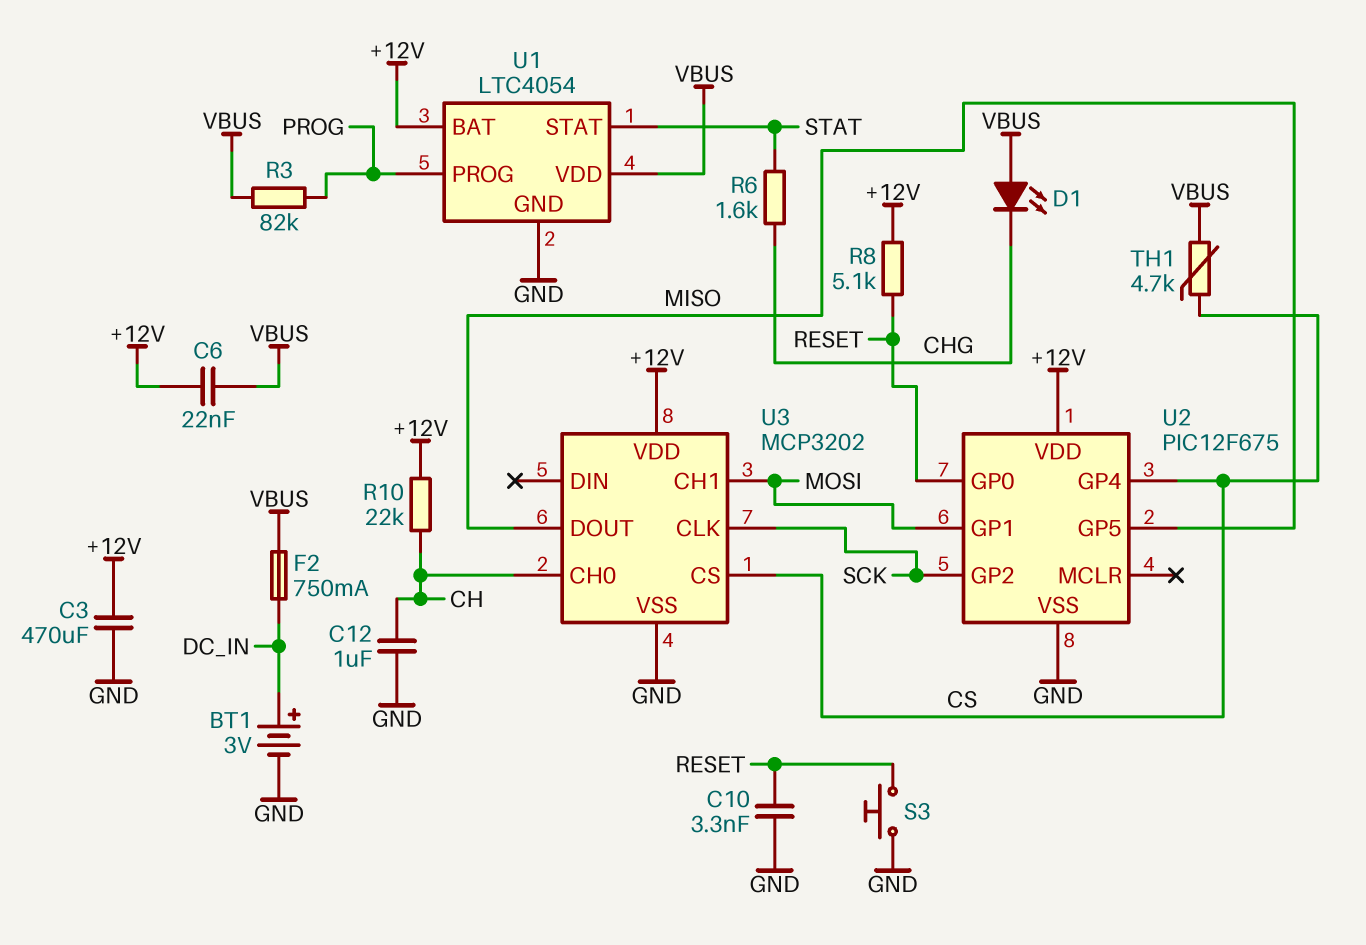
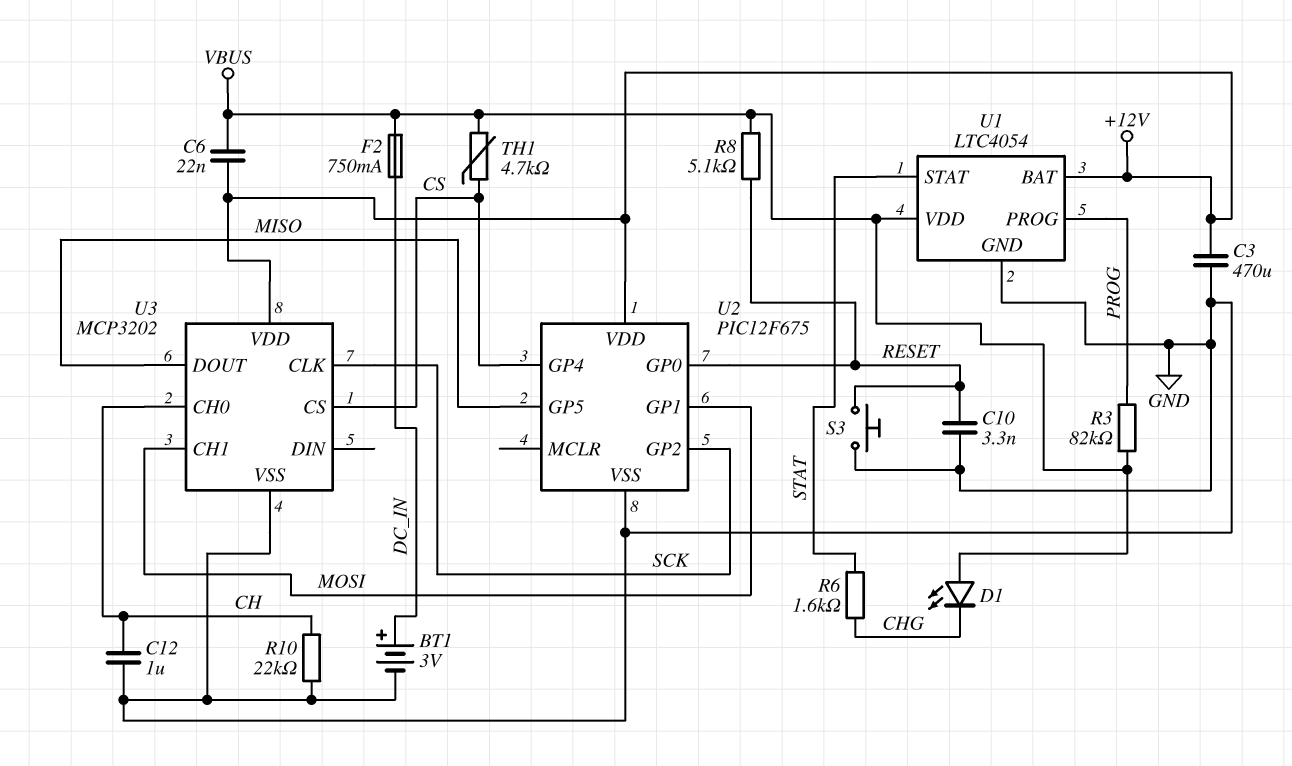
R8: 5.1k (+12V, RESET) -> 5.1k (RESET, VBUS)
R10: 22k (+12V, CH) -> 22k (CH, GND)

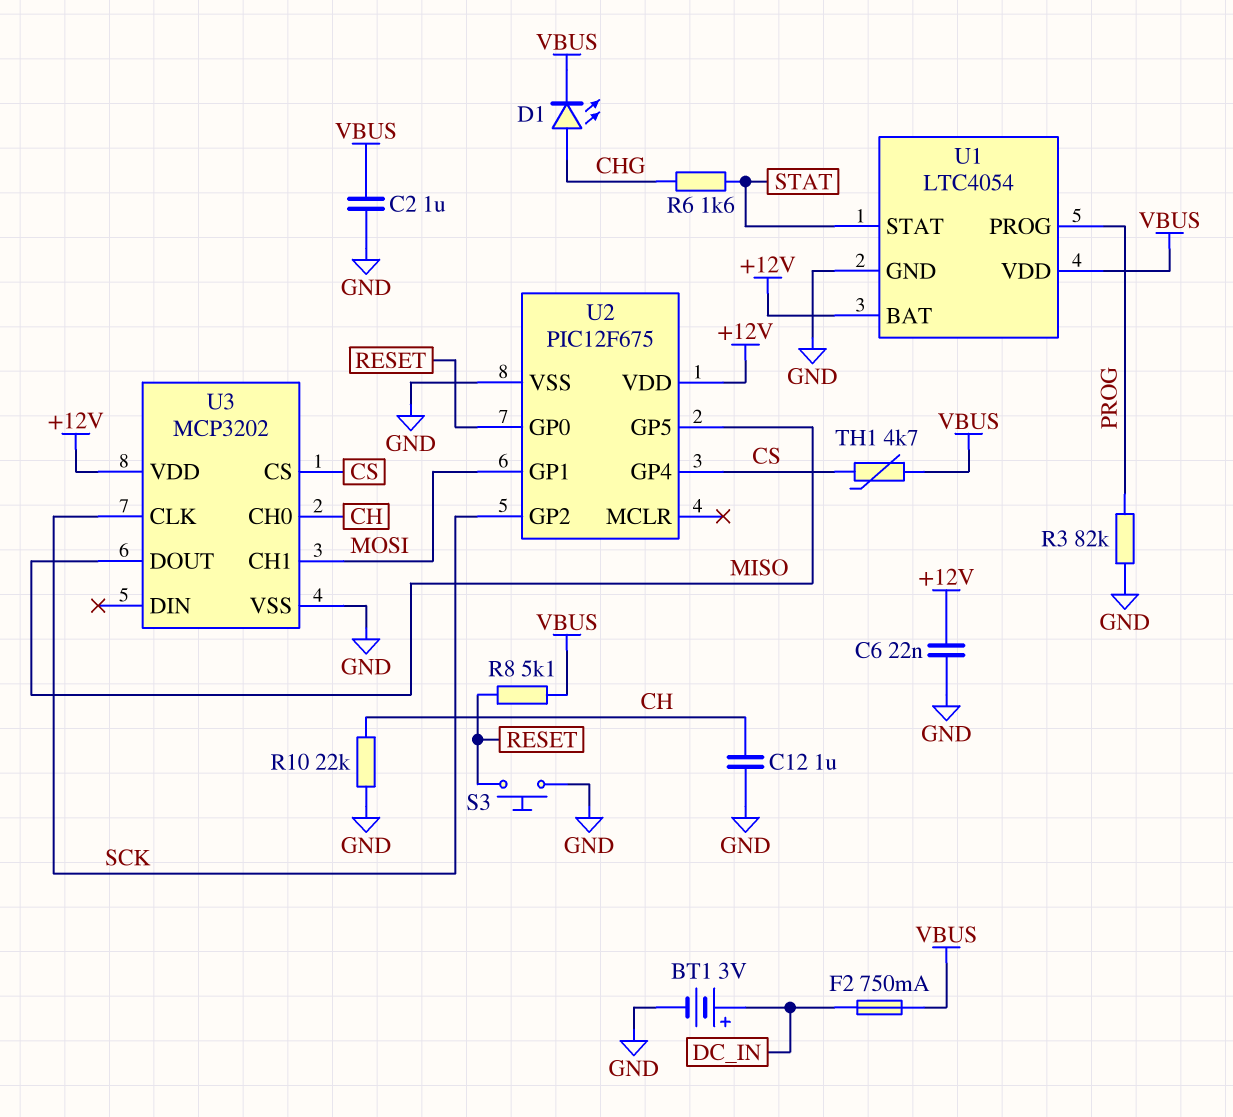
C2: none -> 1uF (GND, VBUS)
C3: 470uF (+12V, GND) -> none
C6: 22nF (+12V, VBUS) -> 22nF (+12V, GND)
C10: 3.3nF (GND, RESET) -> none
D1: LED (A VBUS, K CHG) -> LED (A CHG, K VBUS)
R3: 82k (PROG, VBUS) -> 82k (GND, PROG)

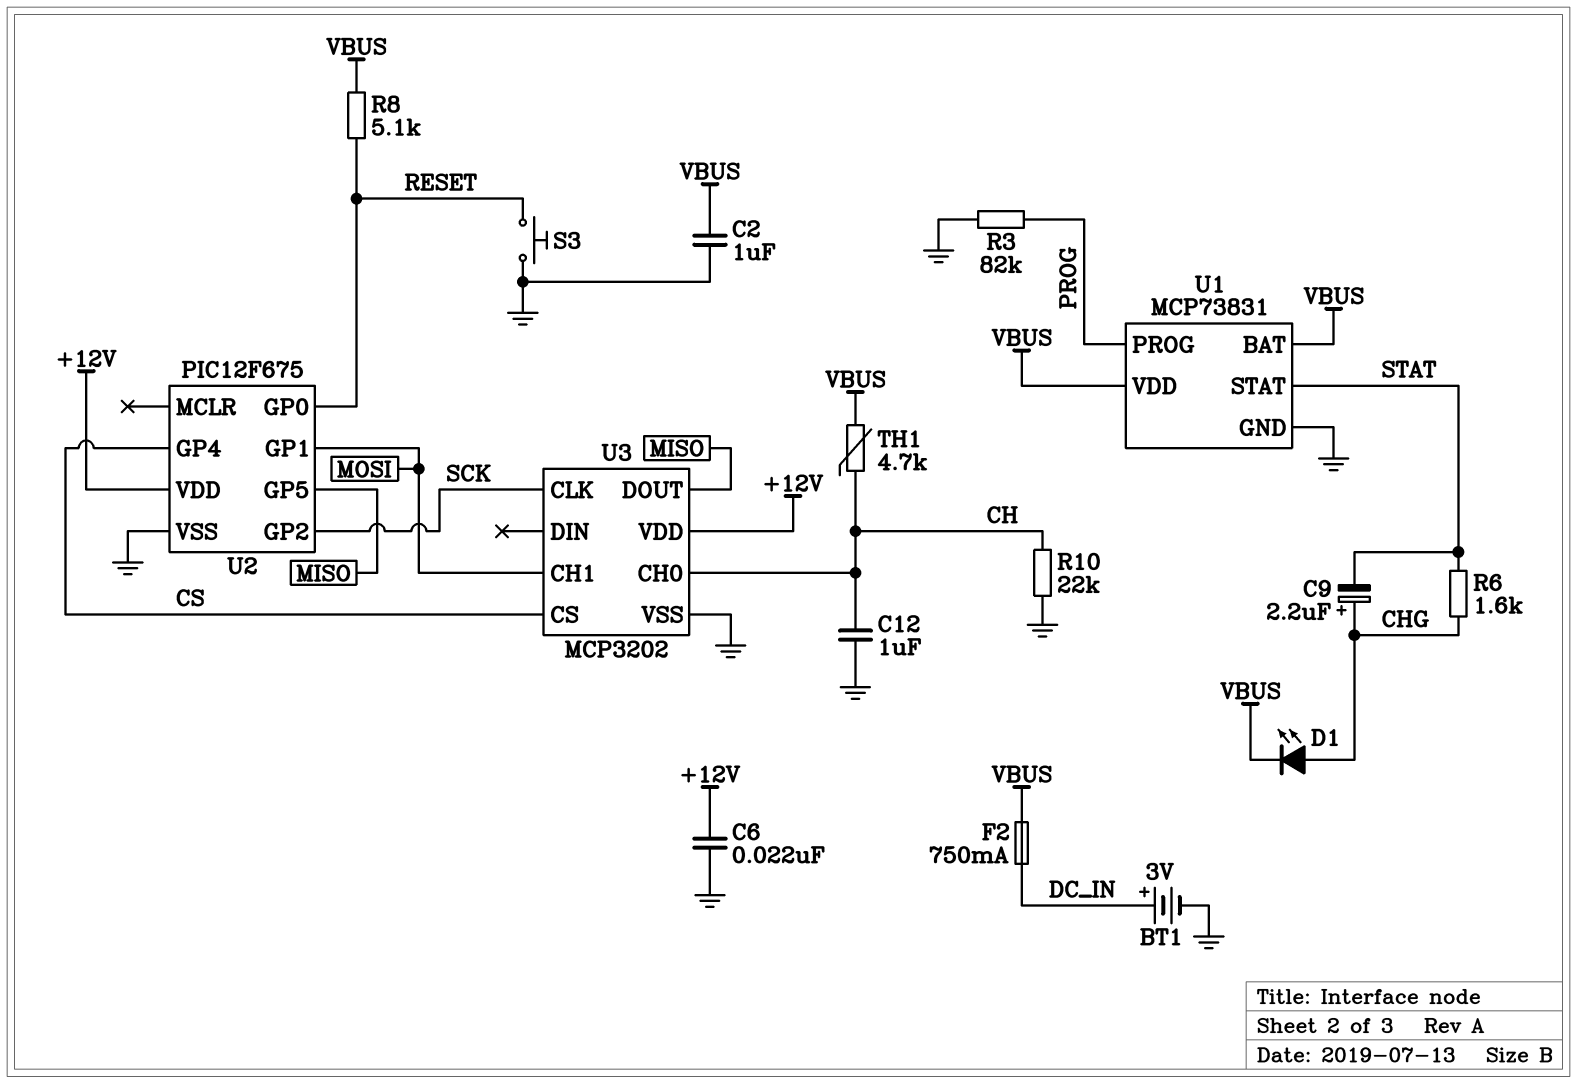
C9: none -> 2.2uF (plus CHG, minus STAT)
TH1: 4.7k (CS, VBUS) -> 4.7k (CH, VBUS)
U1: LTC4054 -> MCP73831
U1 pin BAT: +12V -> VBUS

